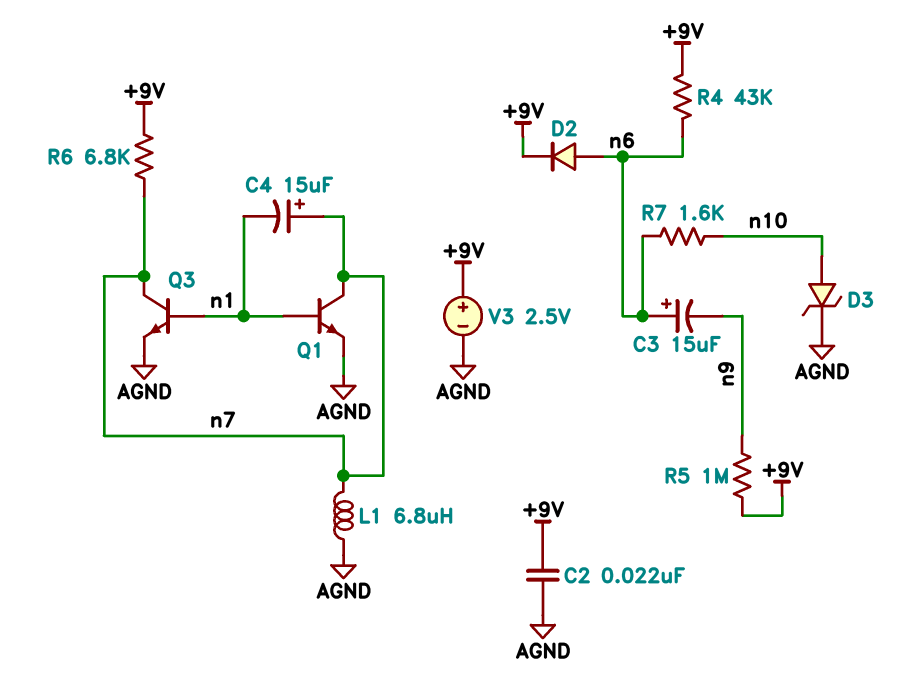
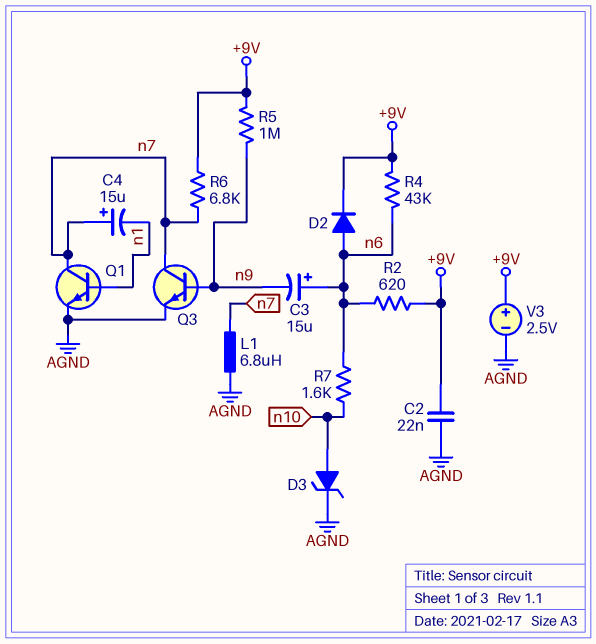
Q3: NPN (B n1, C n7, E AGND) -> NPN (B n9, C n7, E AGND)
R2: none -> 620 (+9V, n6)

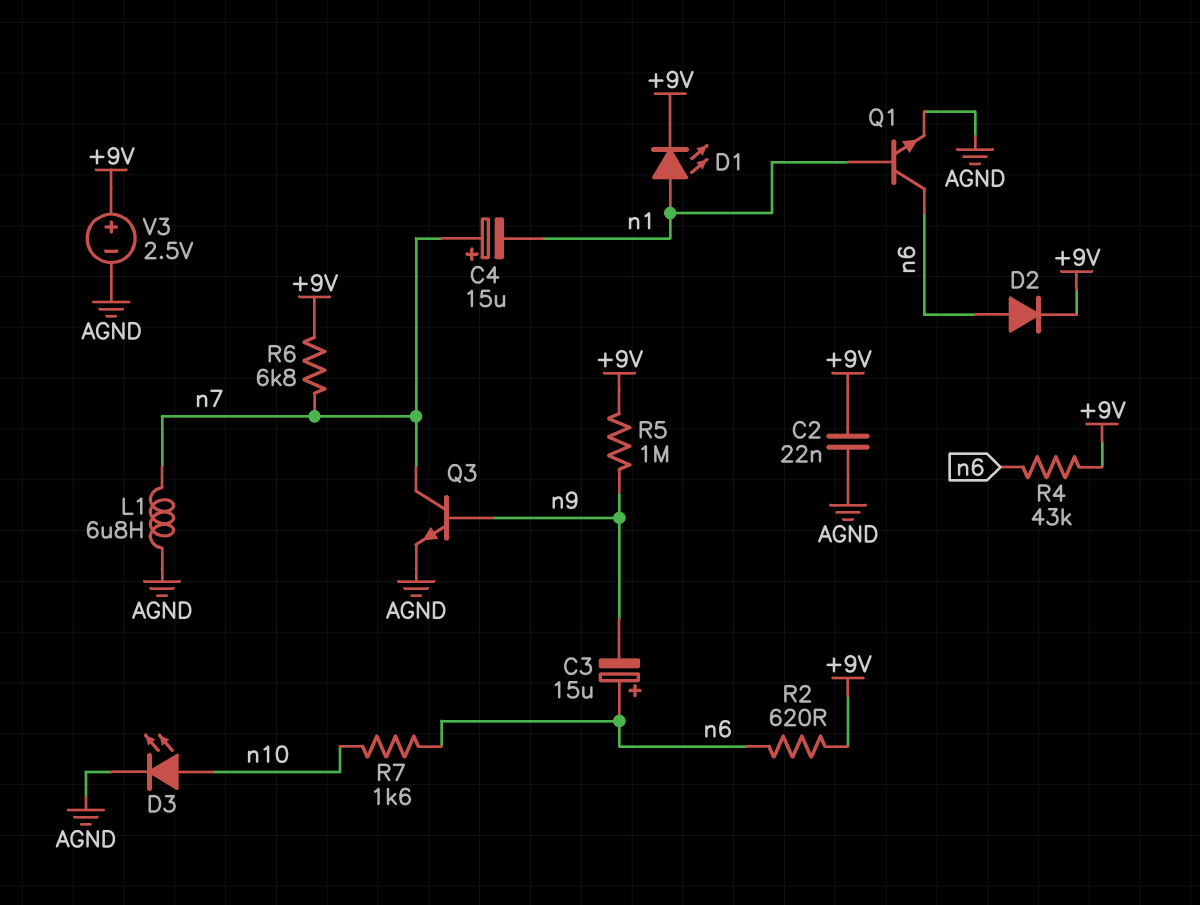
D1: none -> LED (A n1, K +9V)
D3: zener (A n10, K AGND) -> LED (A n10, K AGND)
Q1: NPN (B n1, C n7, E AGND) -> NPN (B n1, C n6, E AGND)

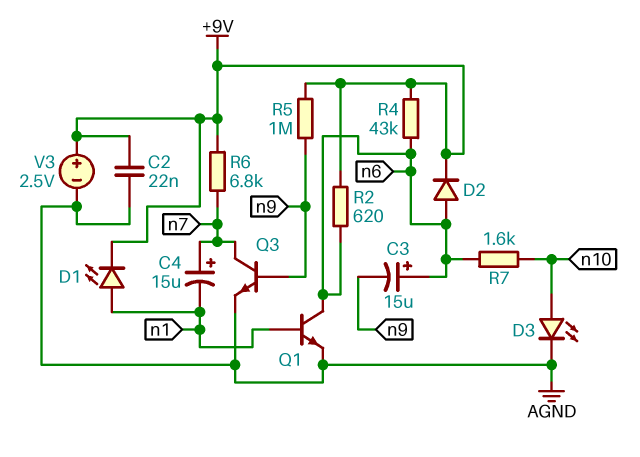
L1: 6.8uH (AGND, n7) -> none

